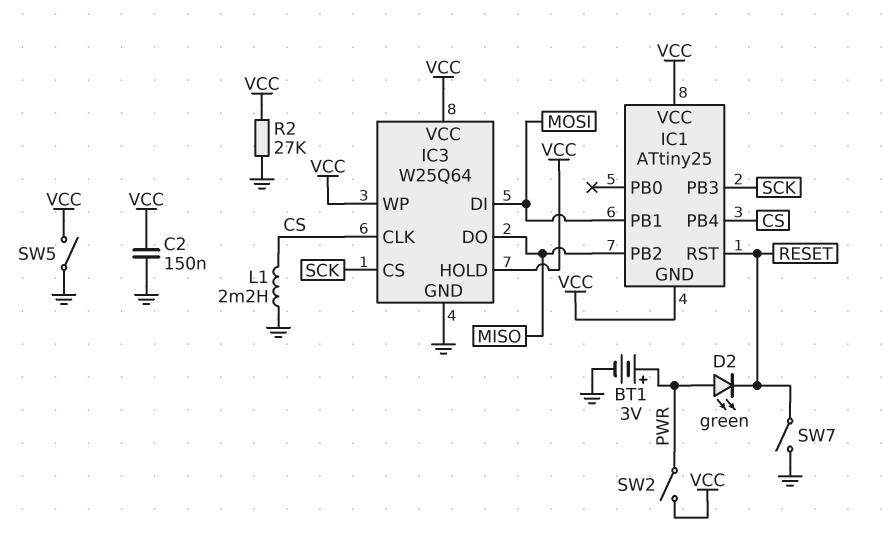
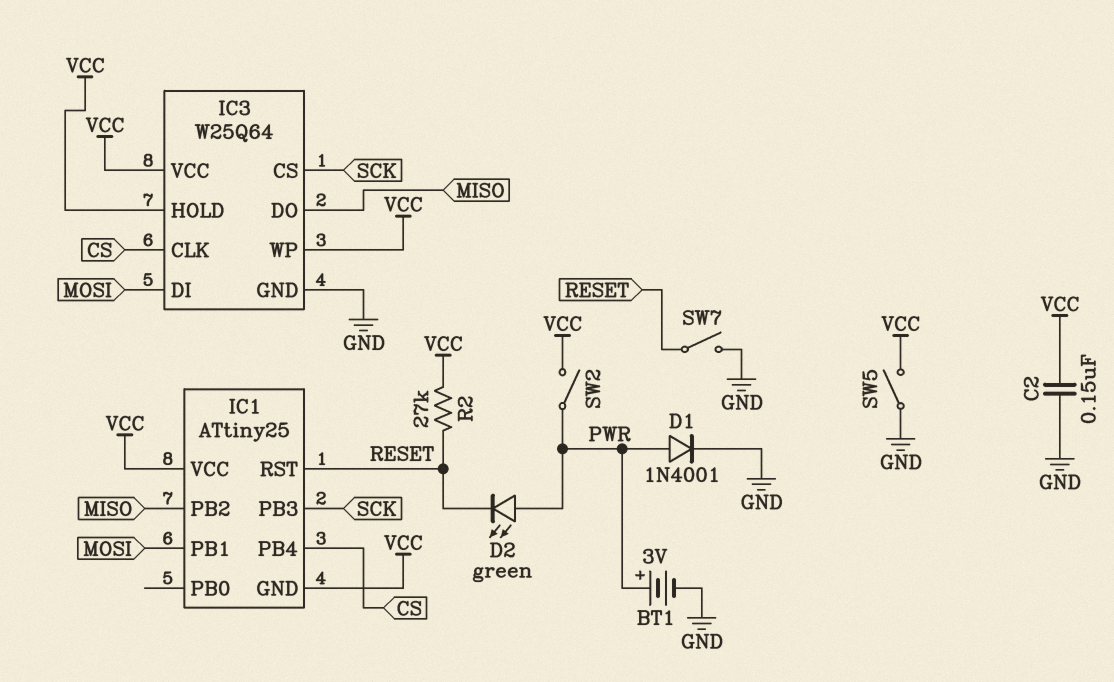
D1: none -> diode 1N4001 (A PWR, K GND)
L1: 2.2mH (CS, GND) -> none
R2: 27k (GND, VCC) -> 27k (RESET, VCC)

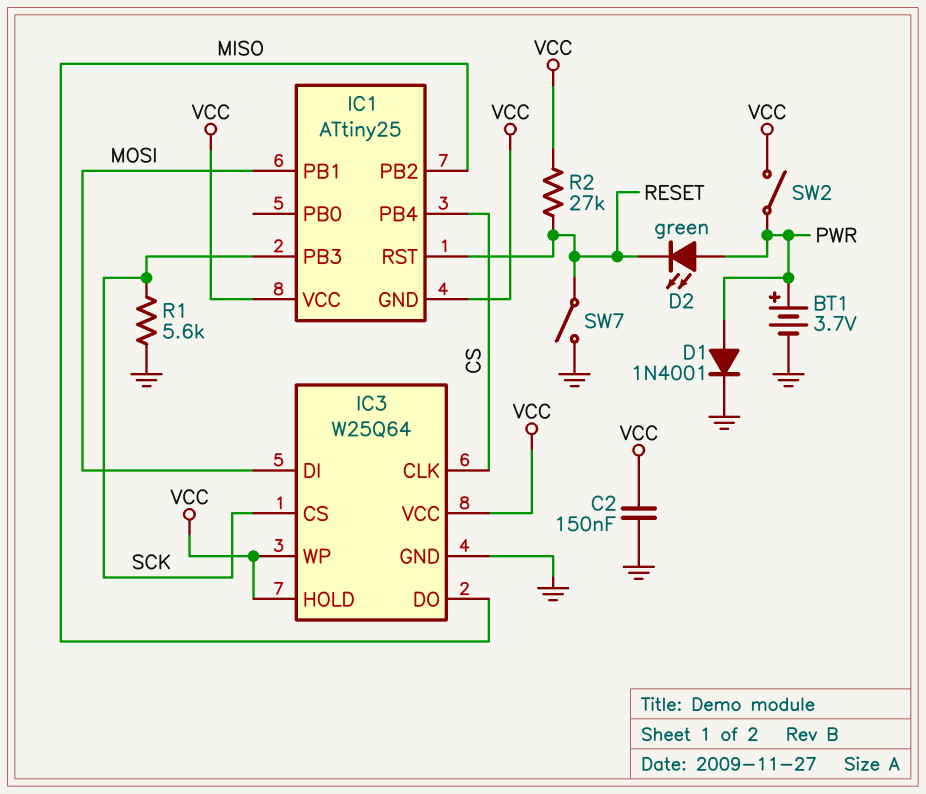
BT1: 3V (plus PWR, minus GND) -> 3.7V (plus PWR, minus GND)
R1: none -> 5.6k (GND, SCK)
SW5: switch (GND, VCC) -> none

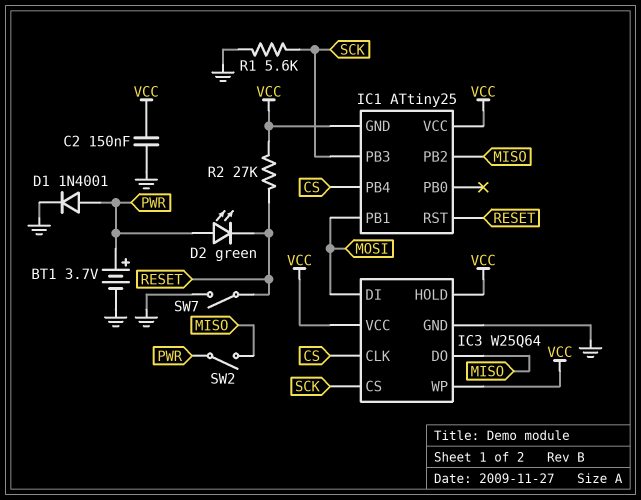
SW2: switch (PWR, VCC) -> switch (MISO, PWR)

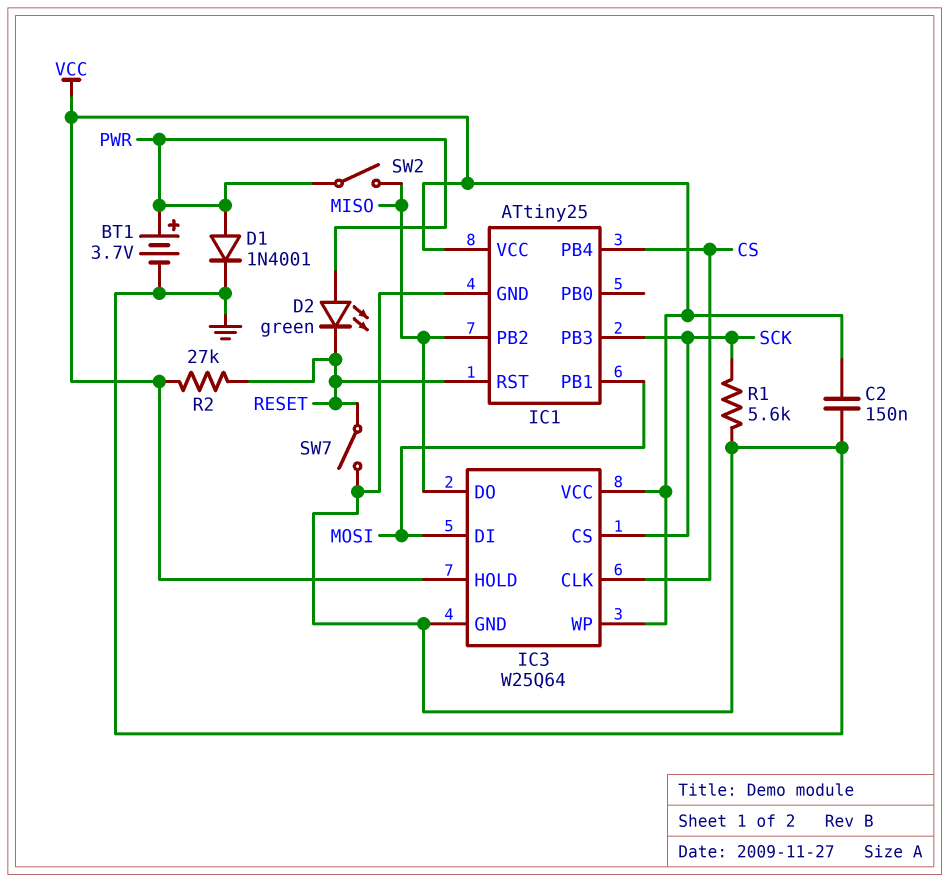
IC1 pin GND: VCC -> GND

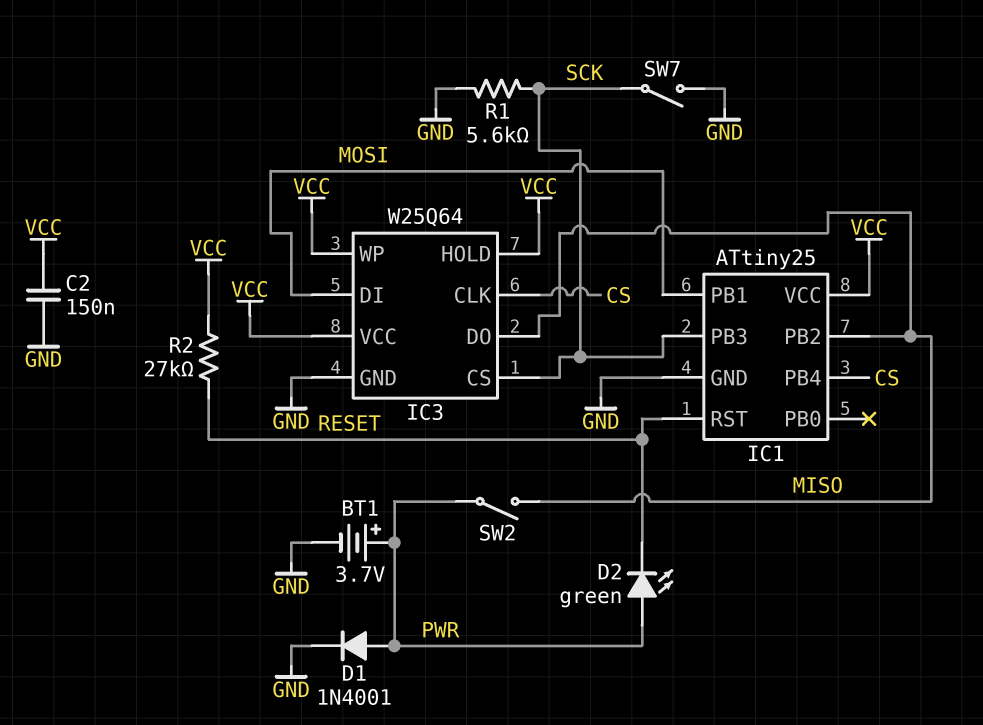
SW7: switch (GND, RESET) -> switch (GND, SCK)

